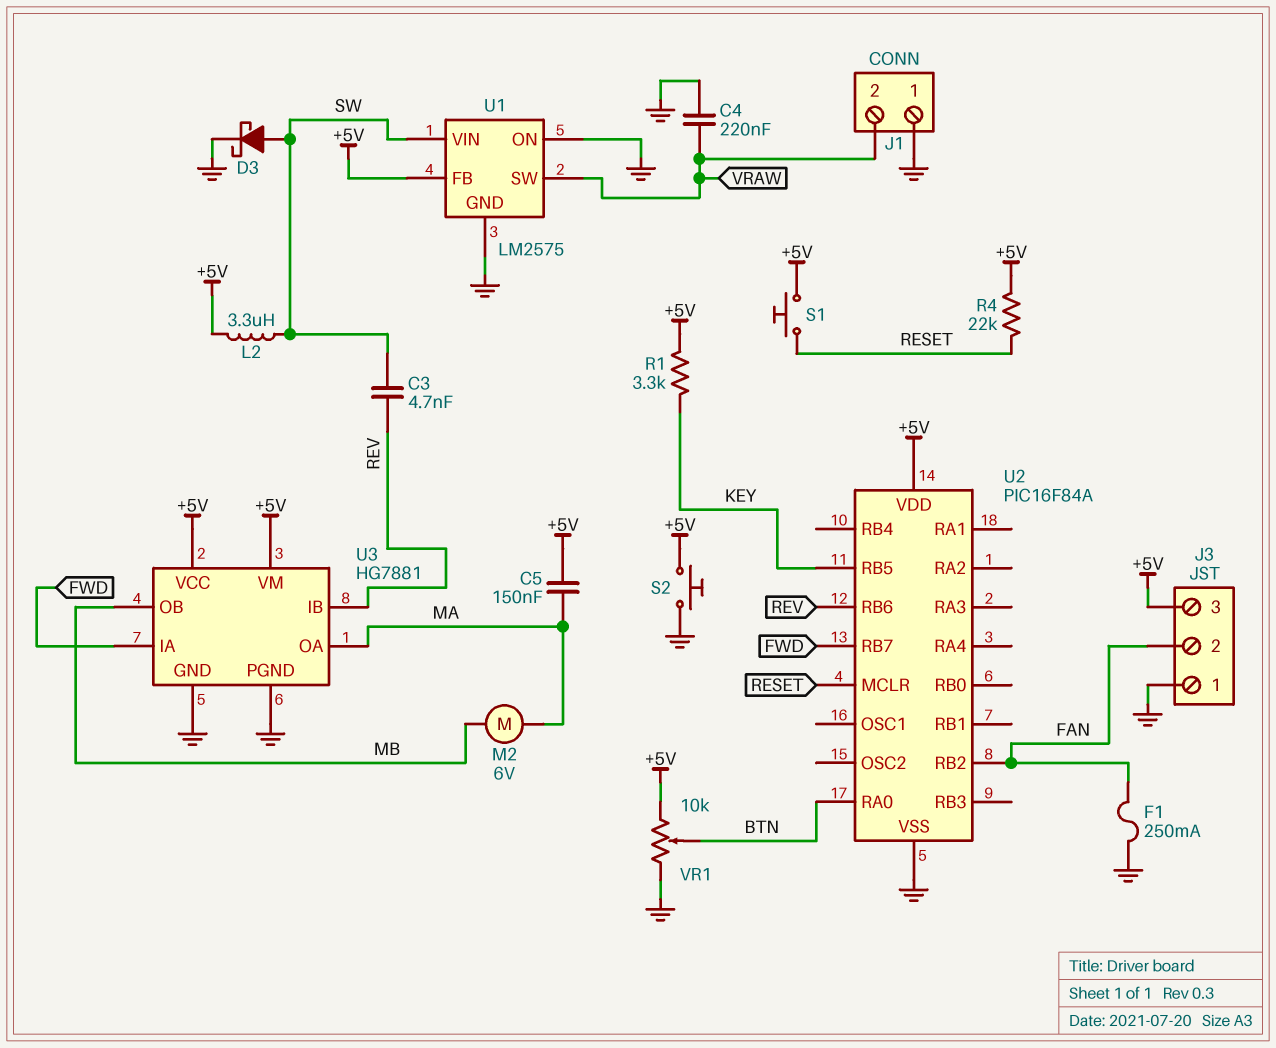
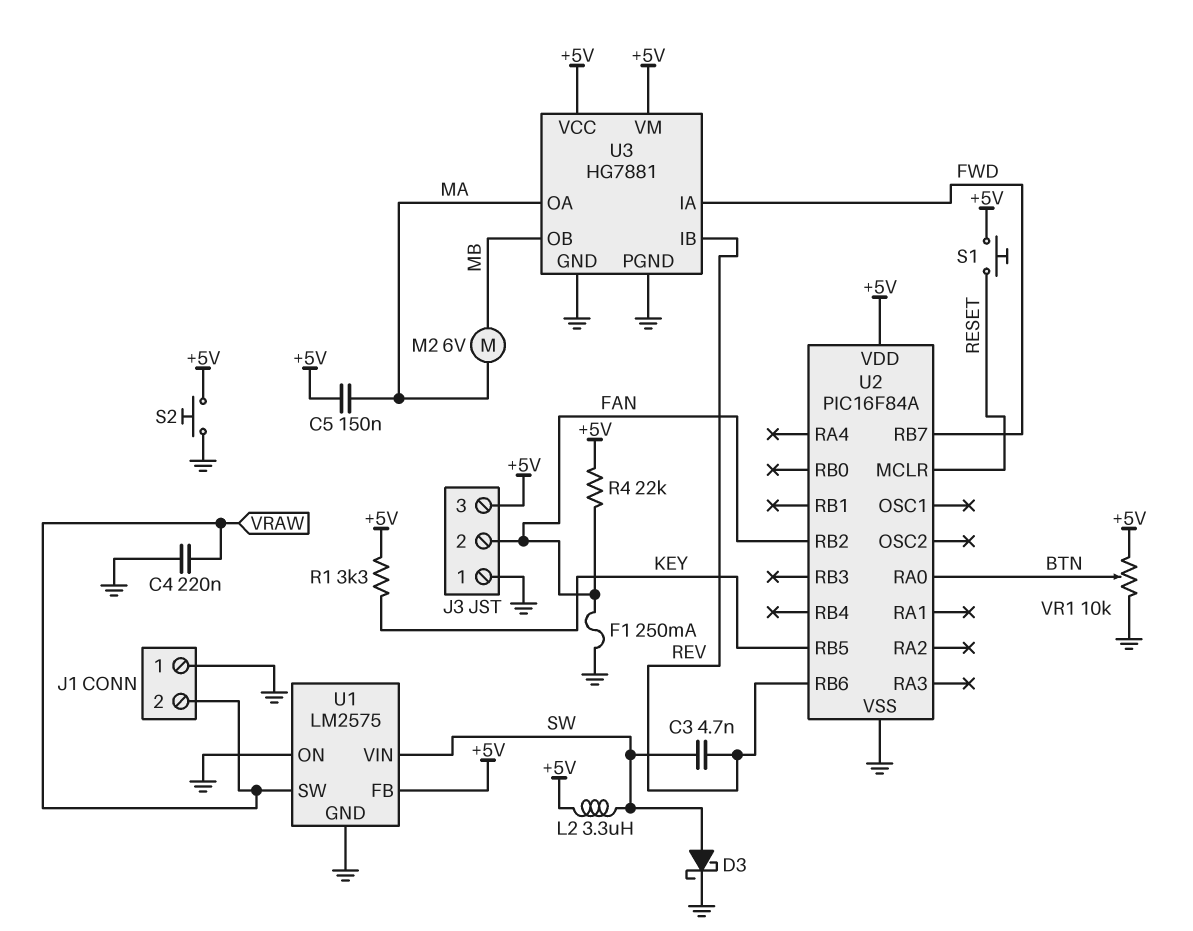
R4: 22k (+5V, RESET) -> 22k (+5V, FAN)

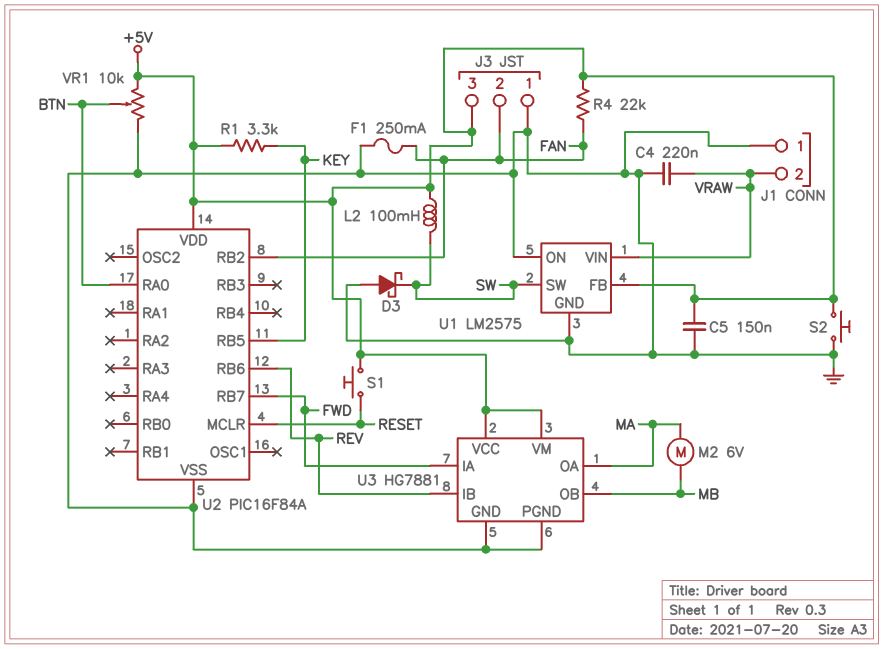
C3: 4.7nF (REV, SW) -> none
C5: 150nF (+5V, MA) -> 150nF (+5V, GND)
D3: schottky (A SW, K GND) -> schottky (A GND, K SW)
L2: 3.3uH (+5V, SW) -> 100mH (+5V, SW)
U1 pin SW: VRAW -> SW
U1 pin VIN: SW -> VRAW

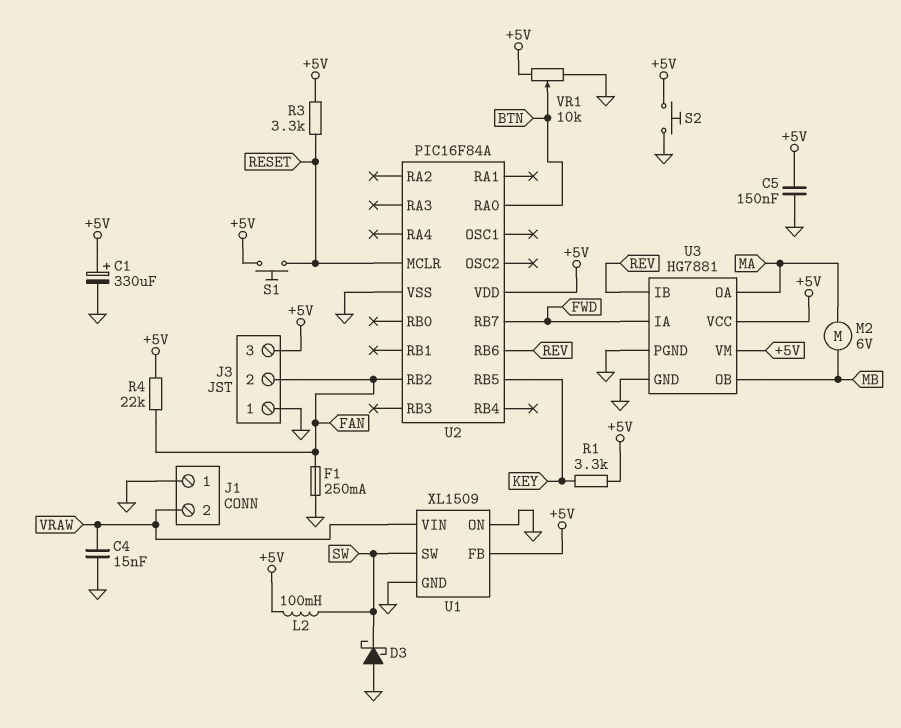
C1: none -> 330uF (plus +5V, minus GND)
C4: 220nF (GND, VRAW) -> 15nF (GND, VRAW)
R3: none -> 3.3k (+5V, RESET)
U1: LM2575 -> XL1509

